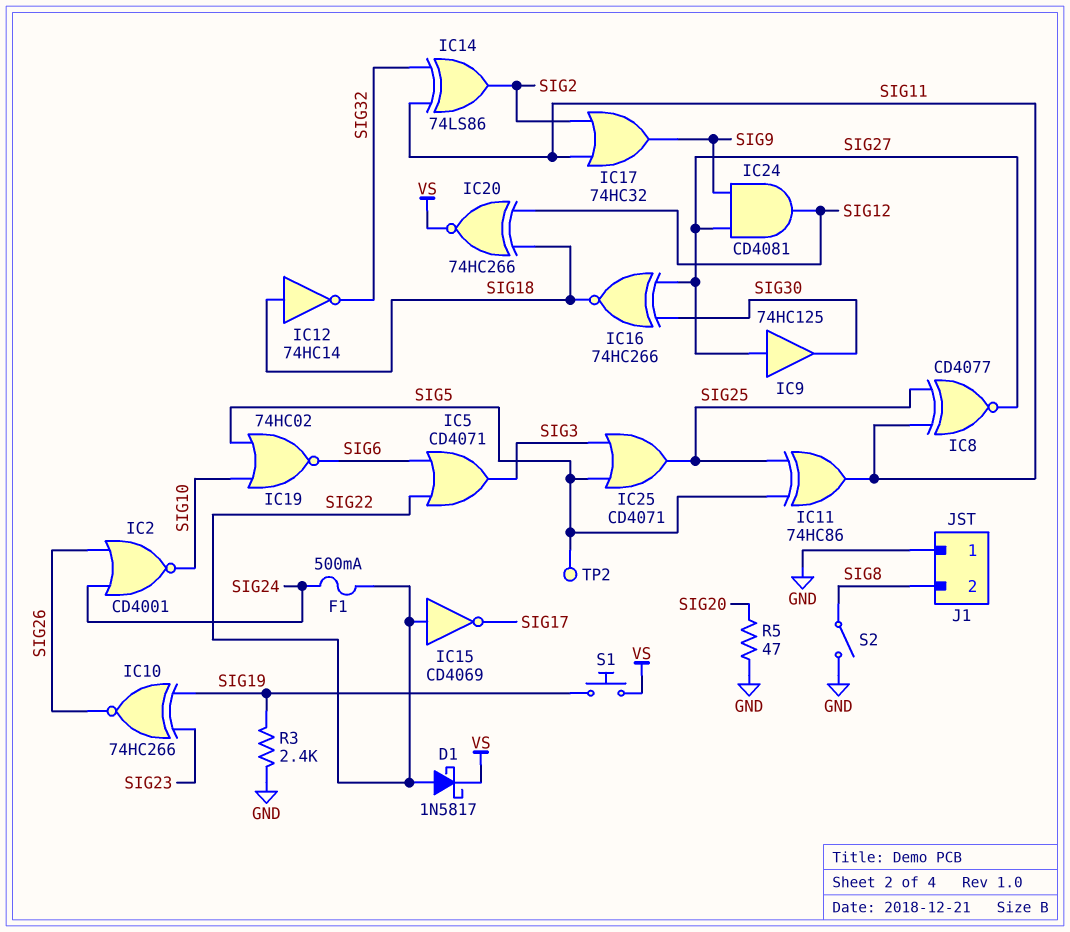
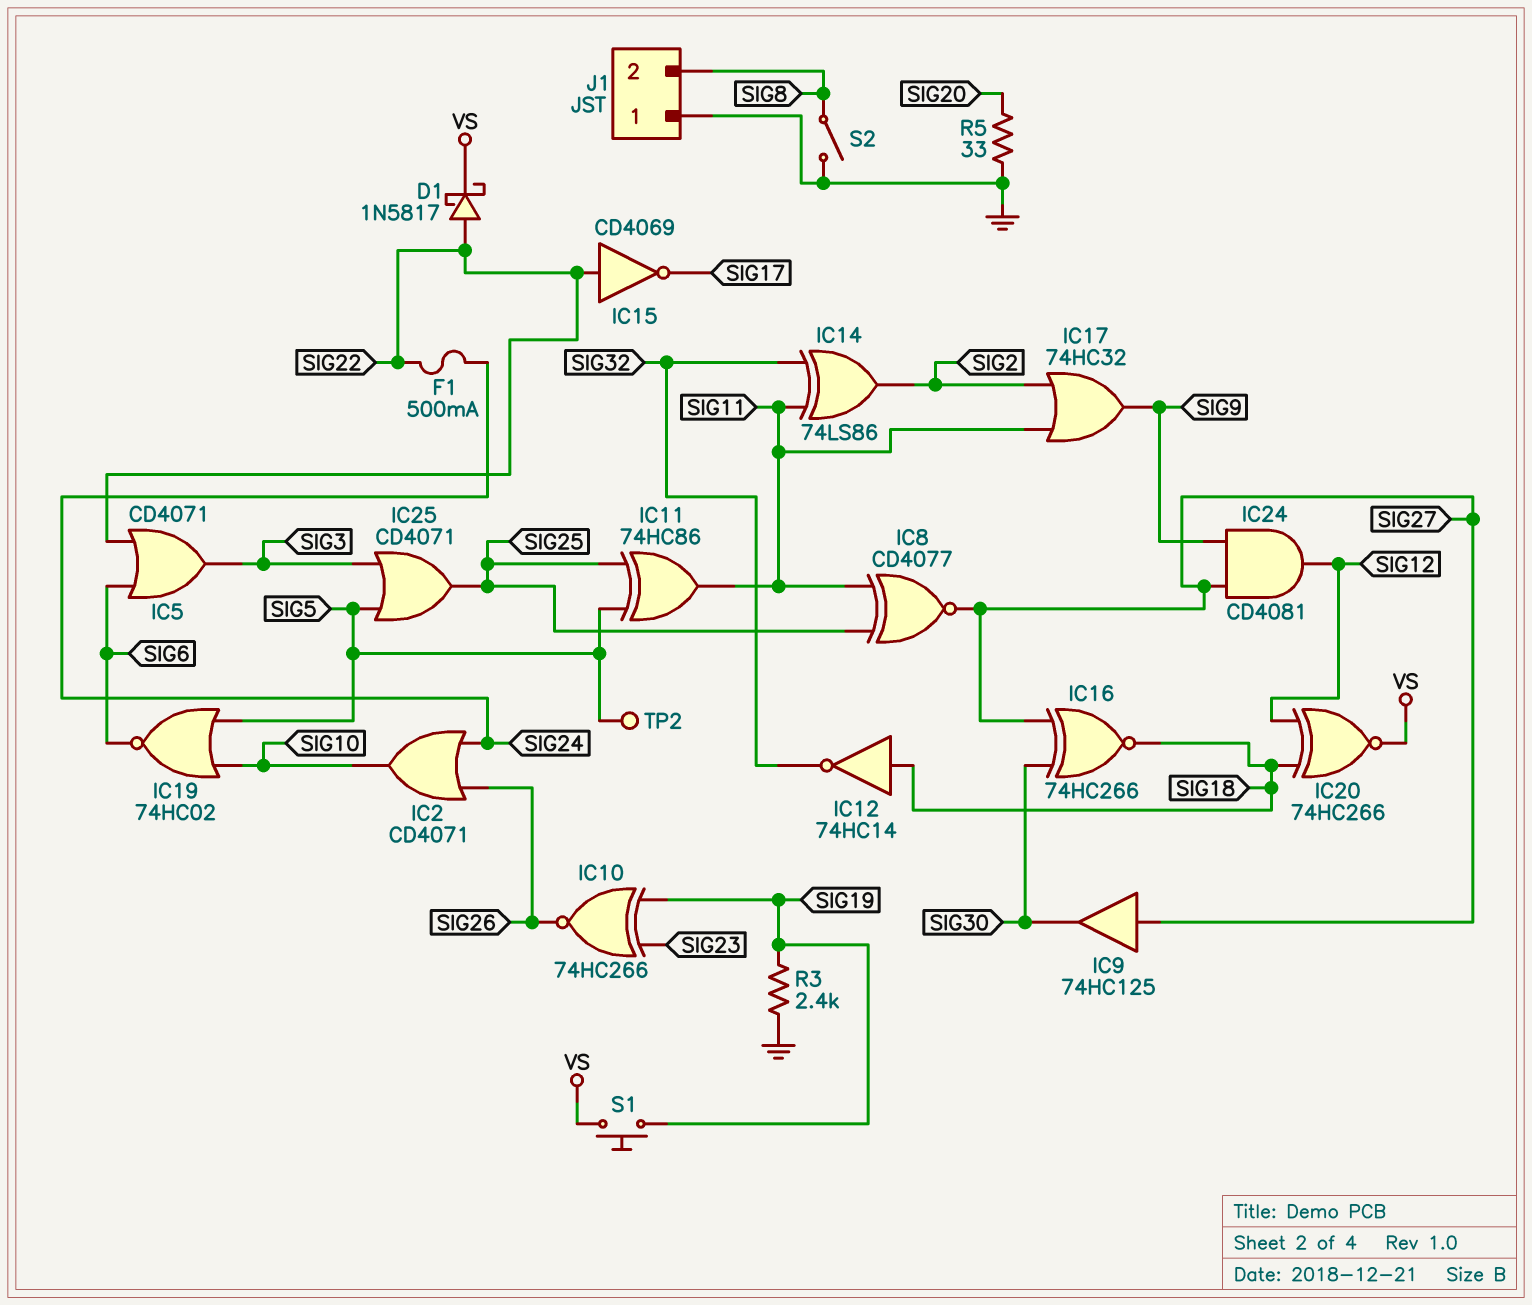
IC2: NOR CD4001 (in SIG24, in SIG26, out SIG10) -> OR CD4071 (in SIG24, in SIG26, out SIG10)
R5: 47 (GND, SIG20) -> 33 (GND, SIG20)

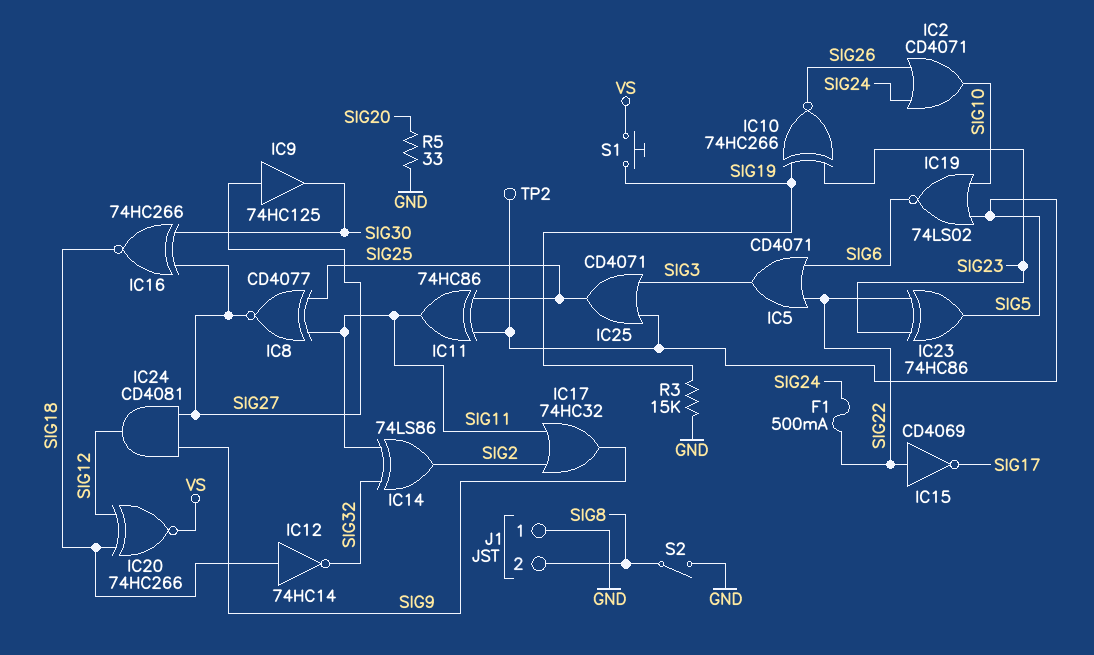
D1: schottky 1N5817 (A SIG22, K VS) -> none
IC19: NOR 74HC02 (in SIG5, in SIG10, out SIG6) -> NOR 74LS02 (in SIG5, in SIG10, out SIG6)
IC23: none -> XOR 74HC86 (in SIG22, in SIG23, out SIG5)
R3: 2.4k (GND, SIG19) -> 15k (GND, SIG19)

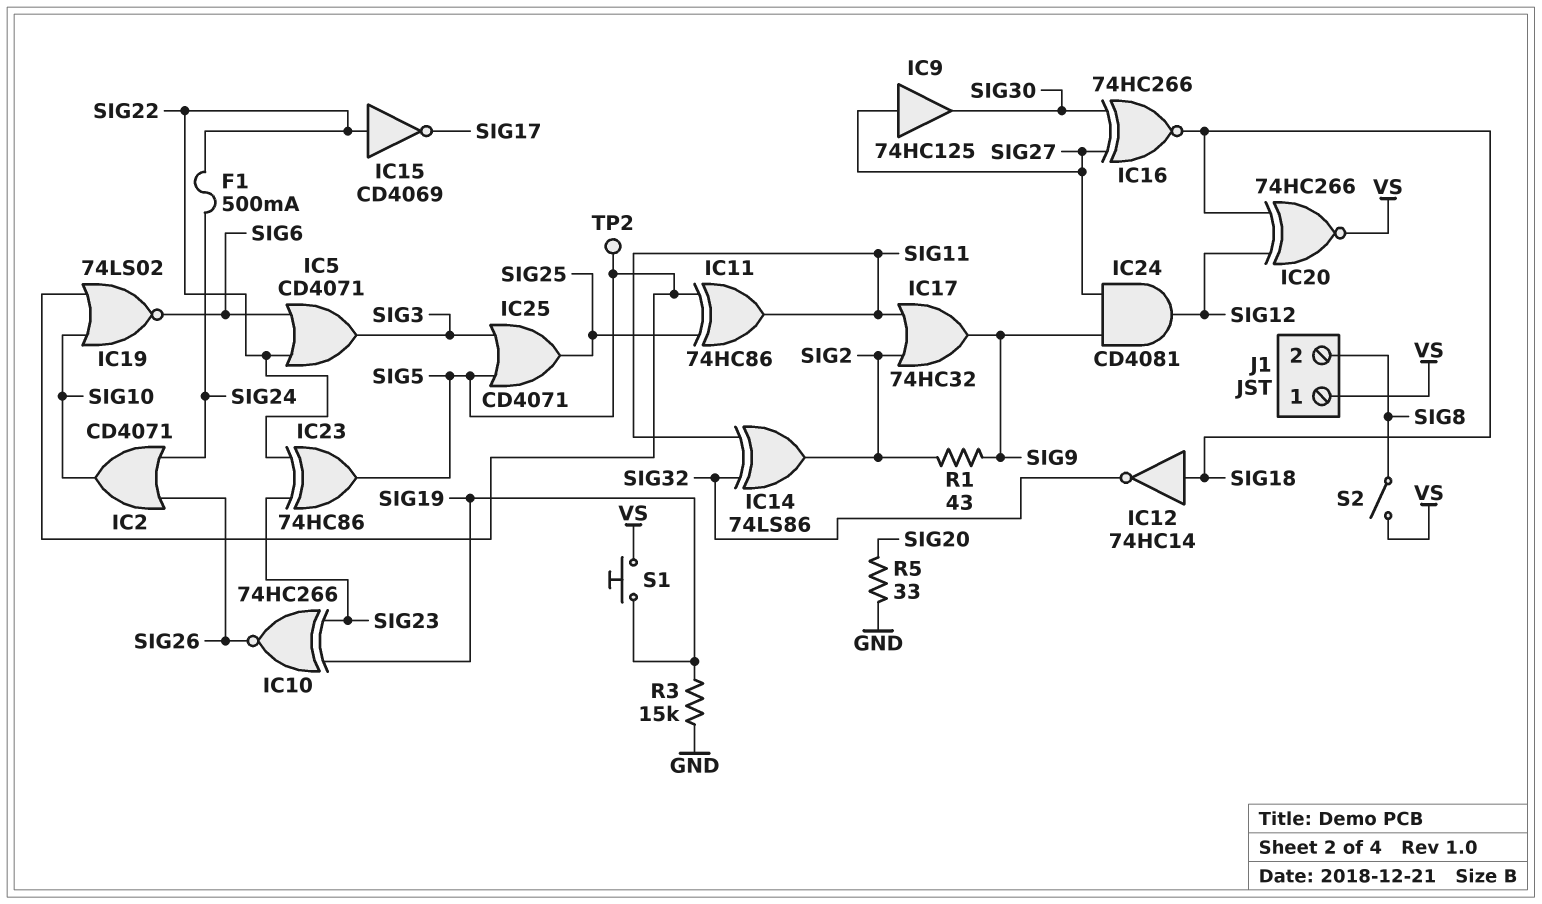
IC8: XNOR CD4077 (in SIG11, in SIG25, out SIG27) -> none
J1 pin 1: GND -> VS
R1: none -> 43 (SIG2, SIG9)
S2: switch (GND, SIG8) -> switch (SIG8, VS)

